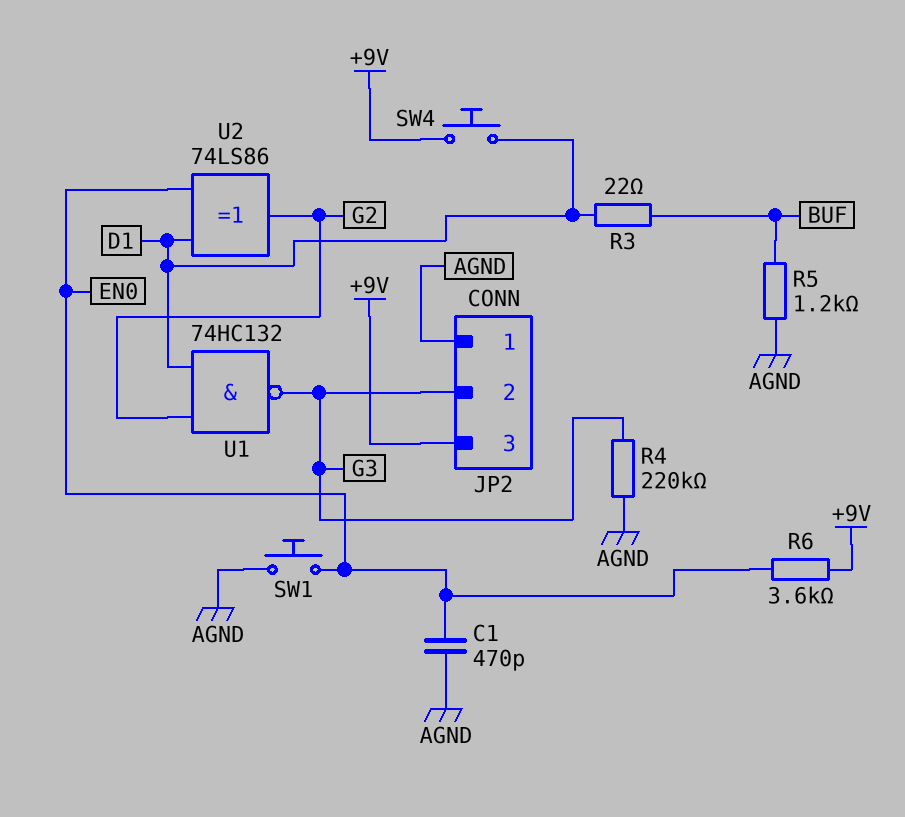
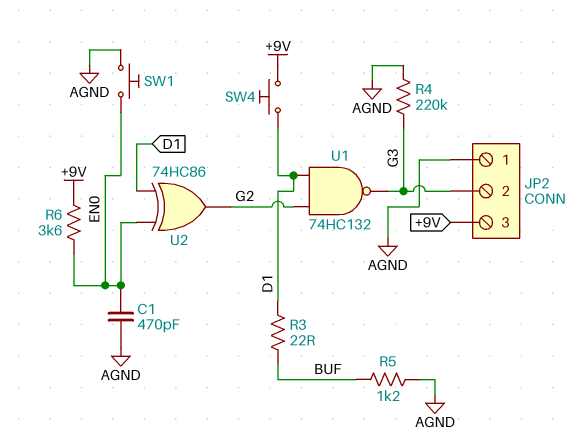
U2: XOR 74LS86 (in D1, in EN0, out G2) -> XOR 74HC86 (in D1, in EN0, out G2)

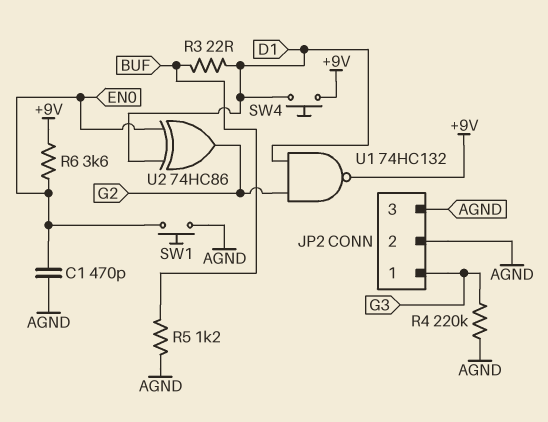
JP2 pin 1: AGND -> G3
JP2 pin 2: G3 -> AGND
JP2 pin 3: +9V -> AGND
U1: NAND 74HC132 (in D1, in G2, out G3) -> NAND 74HC132 (in D1, in G2, out +9V)

